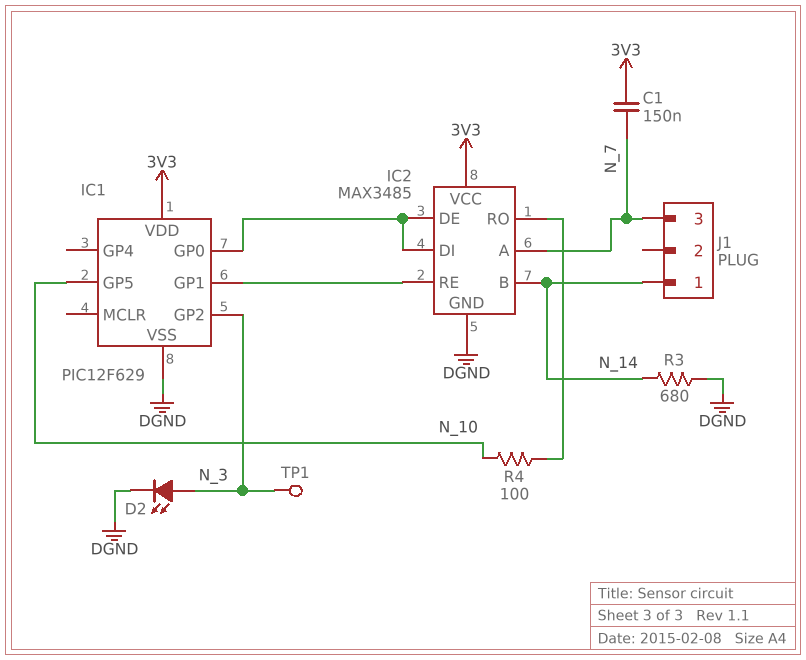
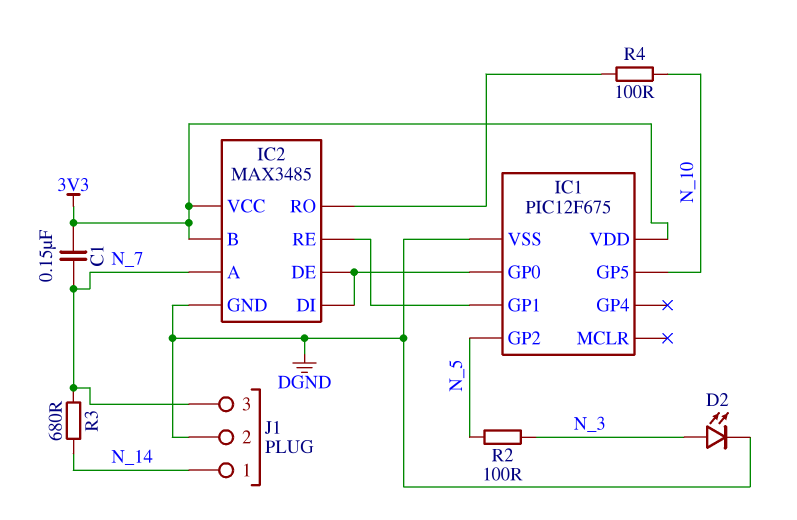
IC1: PIC12F629 -> PIC12F675
IC1 pin GP2: N_3 -> N_5
IC2 pin B: N_14 -> 3V3
J1 pin 2: none -> DGND
R2: none -> 100 (N_3, N_5)
R3: 680 (DGND, N_14) -> 680 (N_7, N_14)
TP1: test point (N_3) -> none

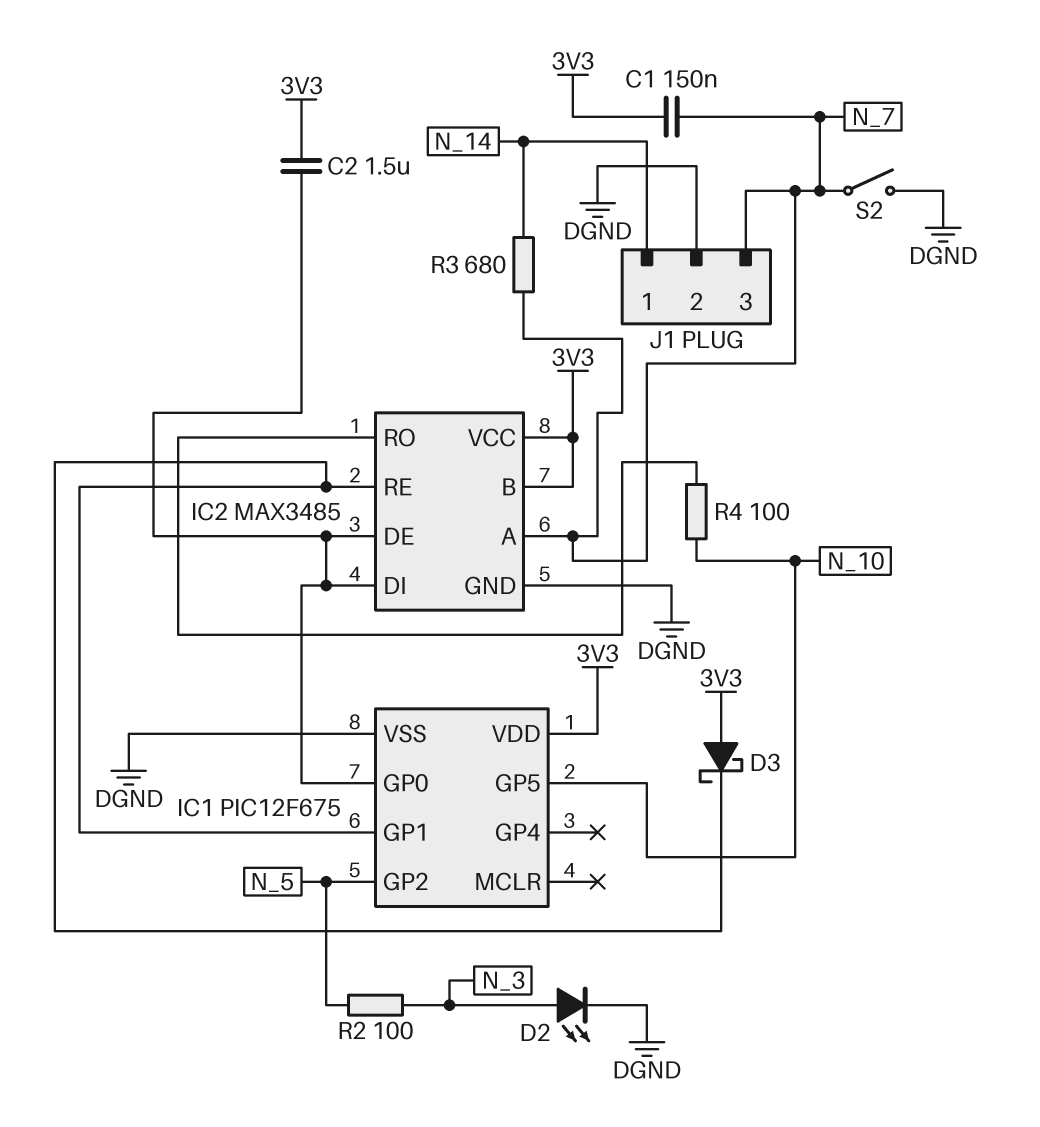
C2: none -> 1.5uF (3V3, IC1/GP0)
D3: none -> schottky (A 3V3, K IC1/GP1)
S2: none -> switch (DGND, N_7)

